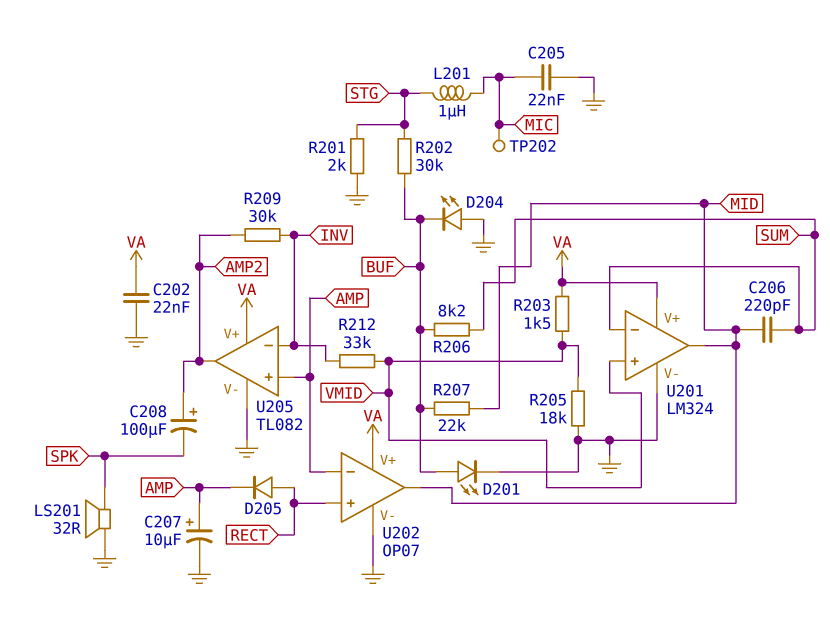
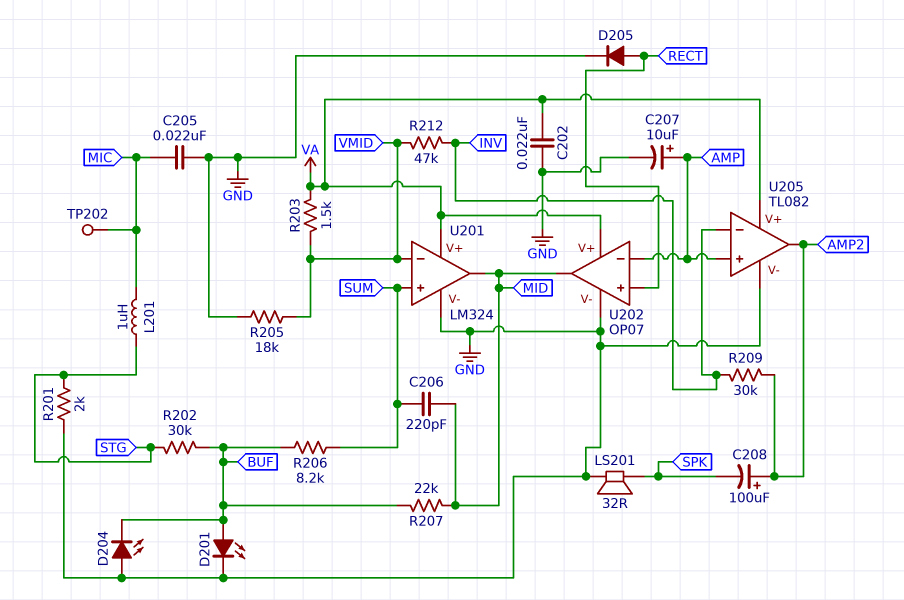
D205: diode (A RECT, K AMP) -> diode (A RECT, K GND)
R212: 33k (INV, VMID) -> 47k (INV, VMID)
U201 pin in+: VMID -> SUM
U201 pin in-: SUM -> VMID

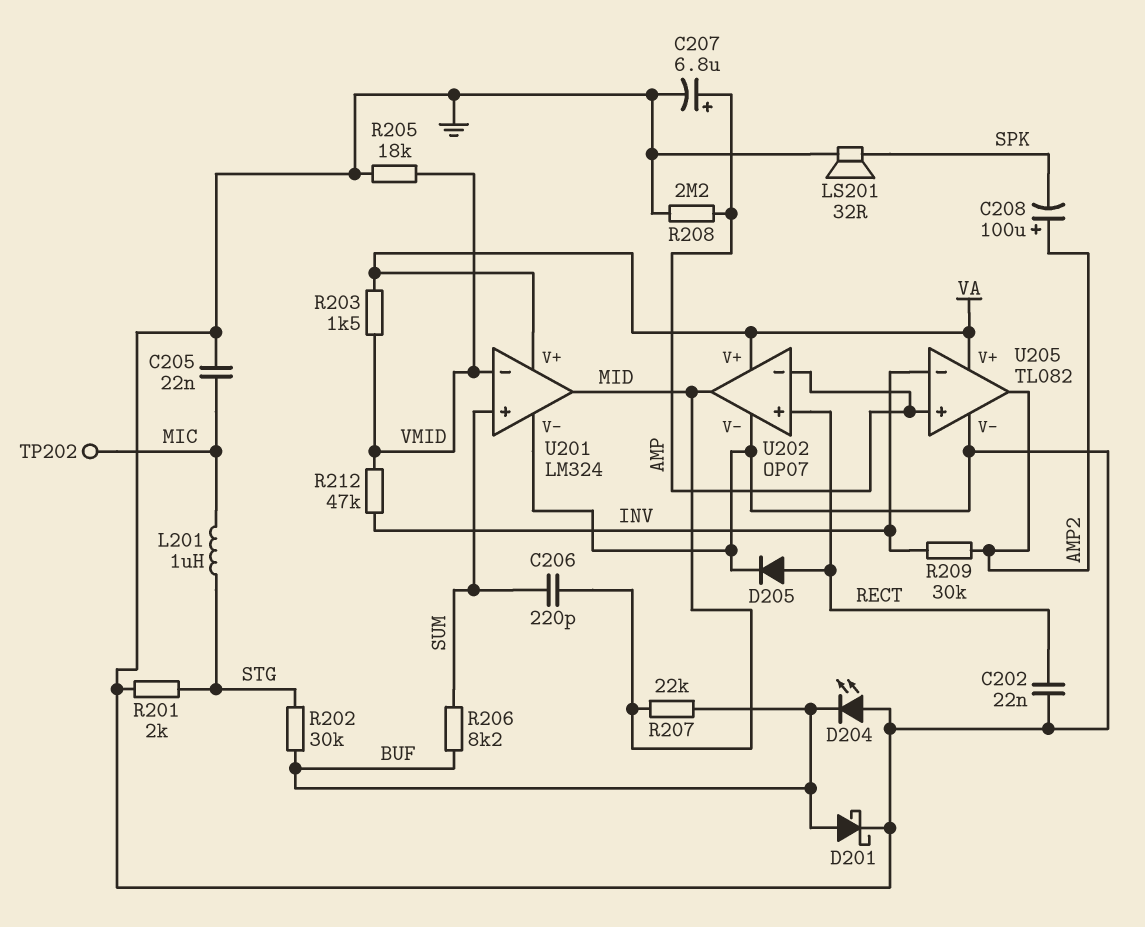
C202: 22nF (GND, VA) -> 22nF (GND, RECT)
C207: 10uF (plus AMP, minus GND) -> 6.8uF (plus AMP, minus GND)
D201: LED (A BUF, K GND) -> schottky (A BUF, K GND)
R208: none -> 2.2M (AMP, GND)

